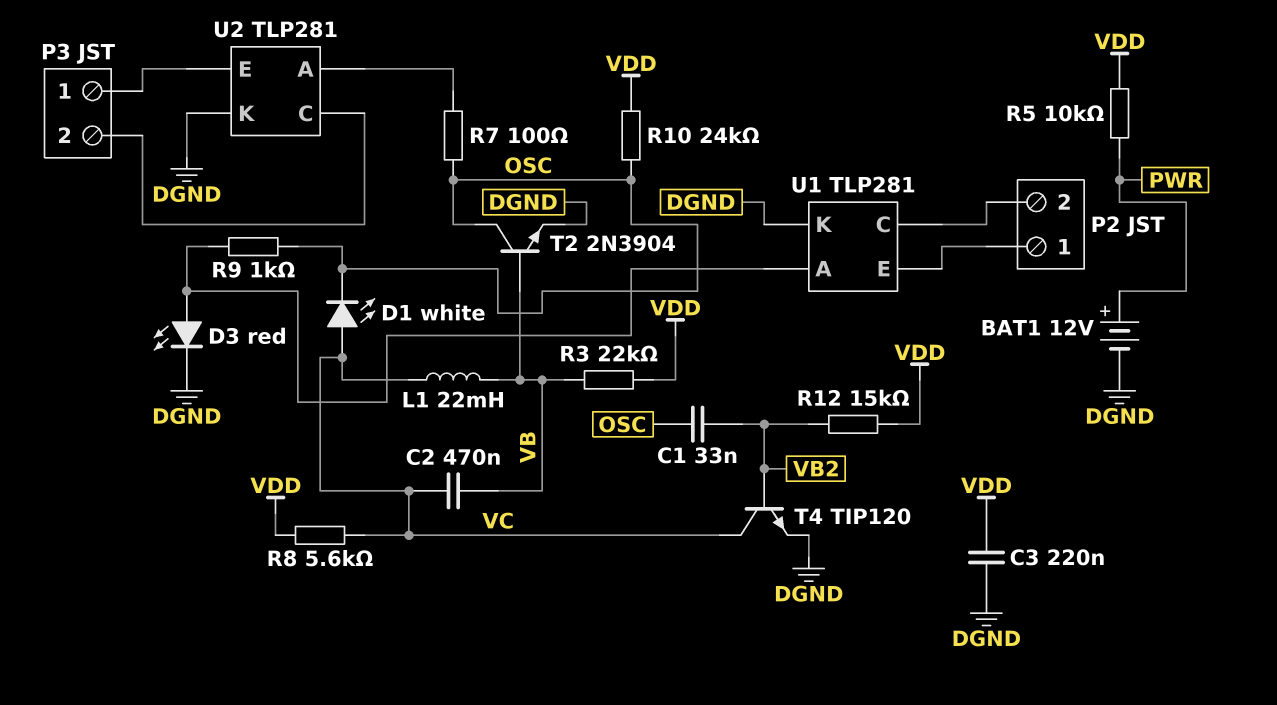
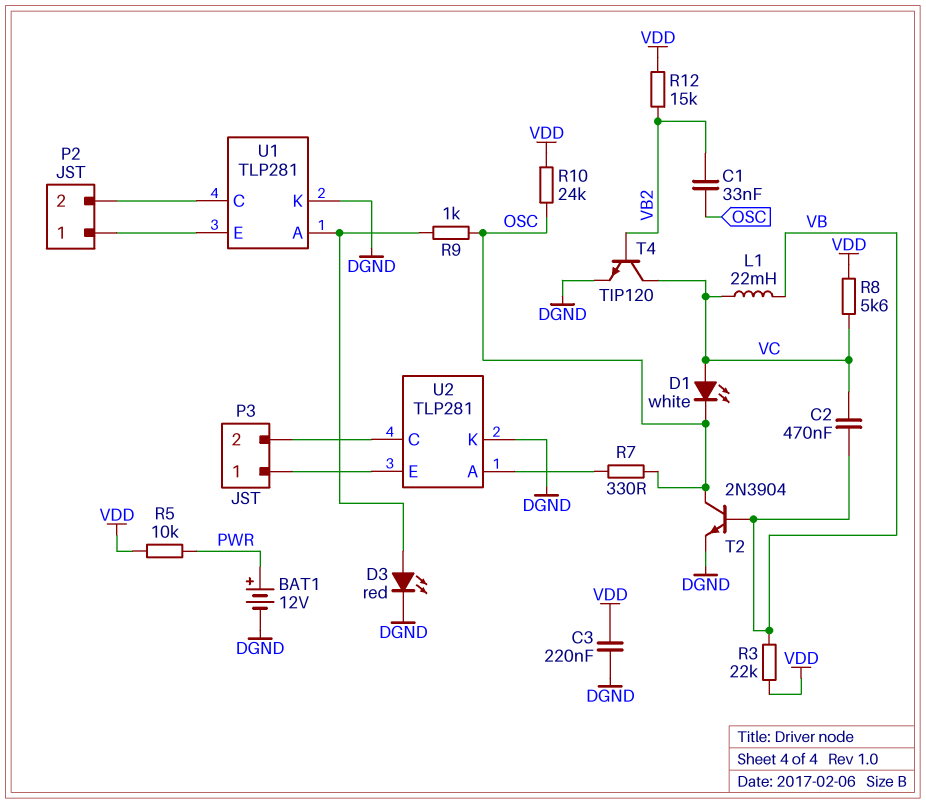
R7: 100 (OSC, U2/A) -> 330 (OSC, U2/A)

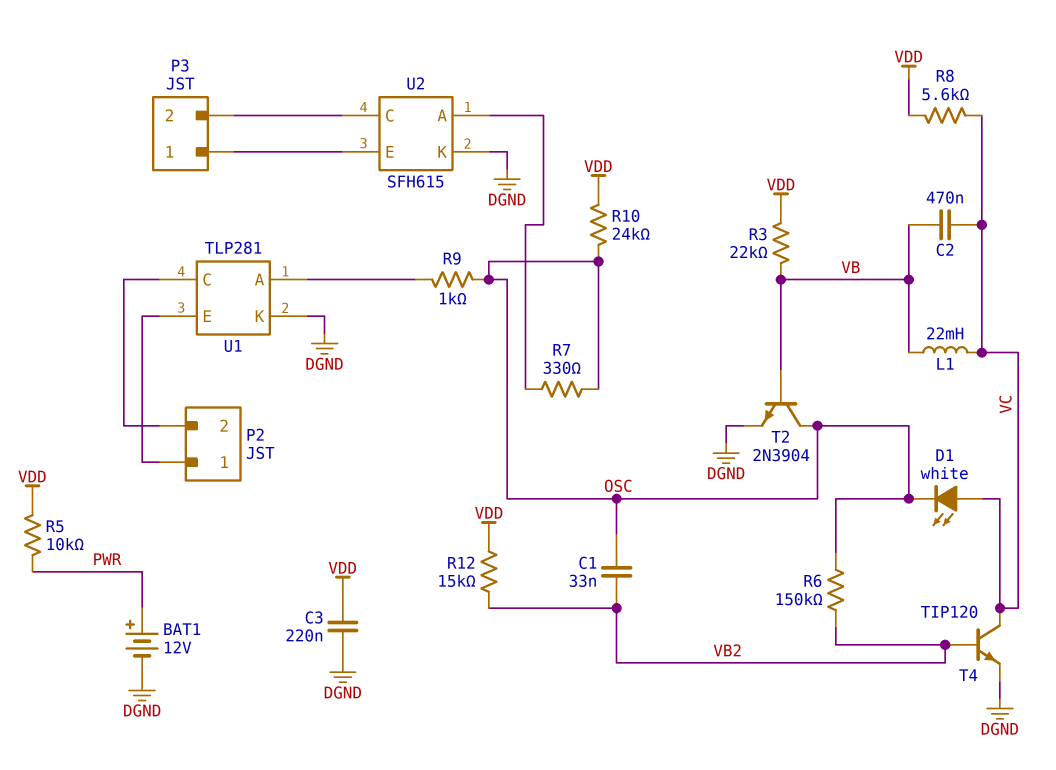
D3: LED red (A U1/A, K DGND) -> none
R6: none -> 150k (OSC, VB2)
U2: TLP281 -> SFH615

